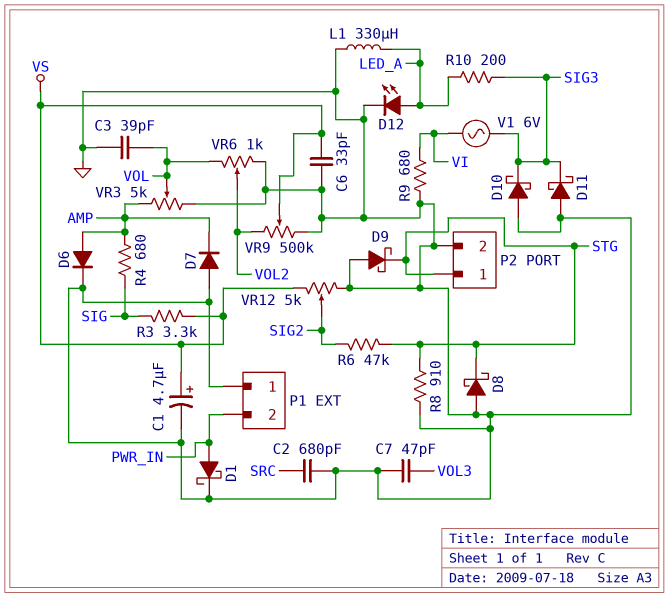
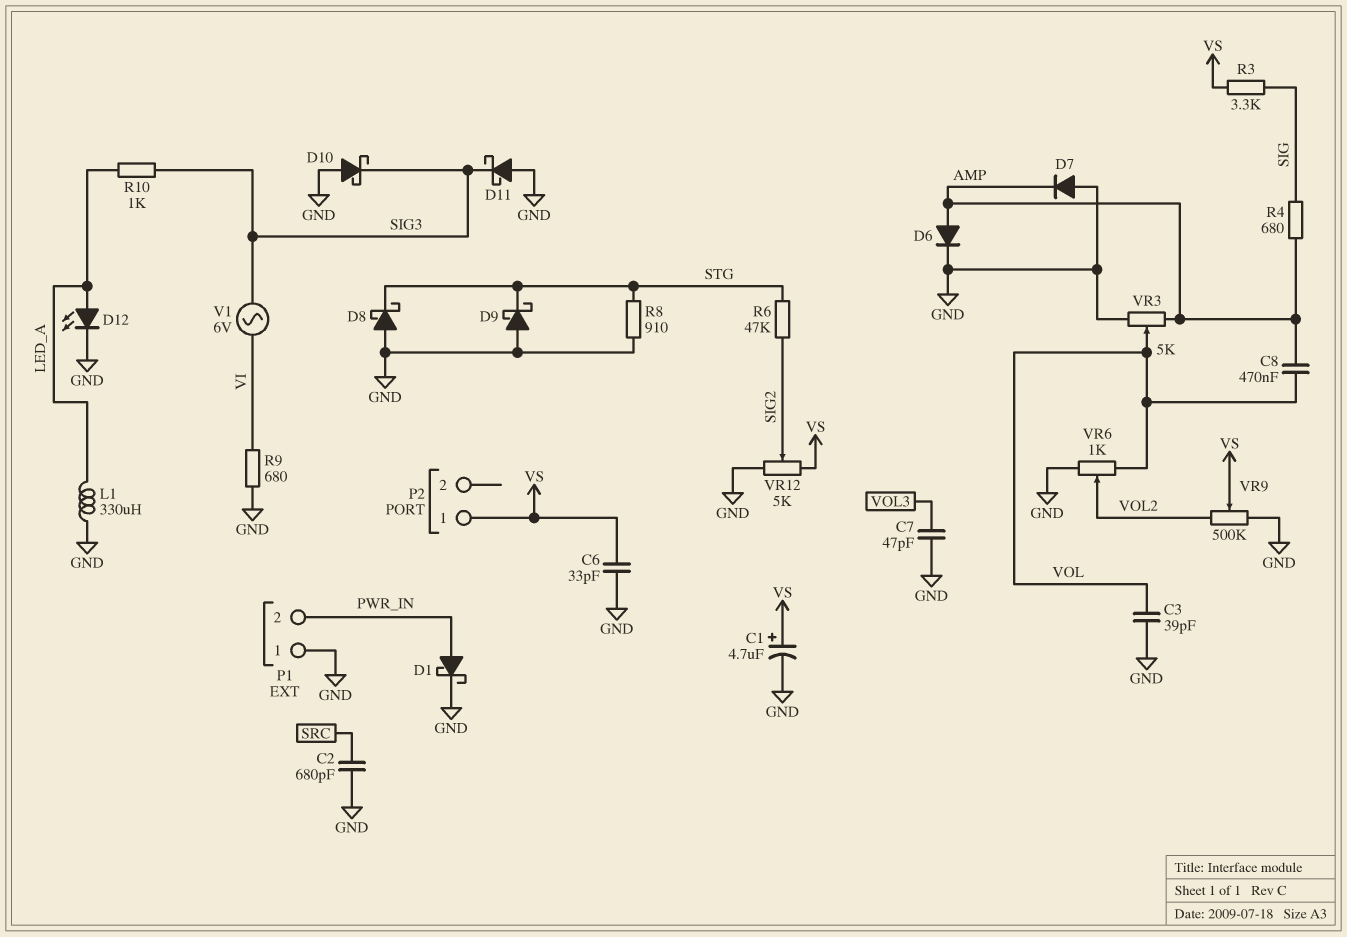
C8: none -> 470nF (AMP, VOL)
P2 pin 1: STG -> VS
P2 pin 2: GND -> none
R10: 200 (LED_A, SIG3) -> 1k (LED_A, SIG3)

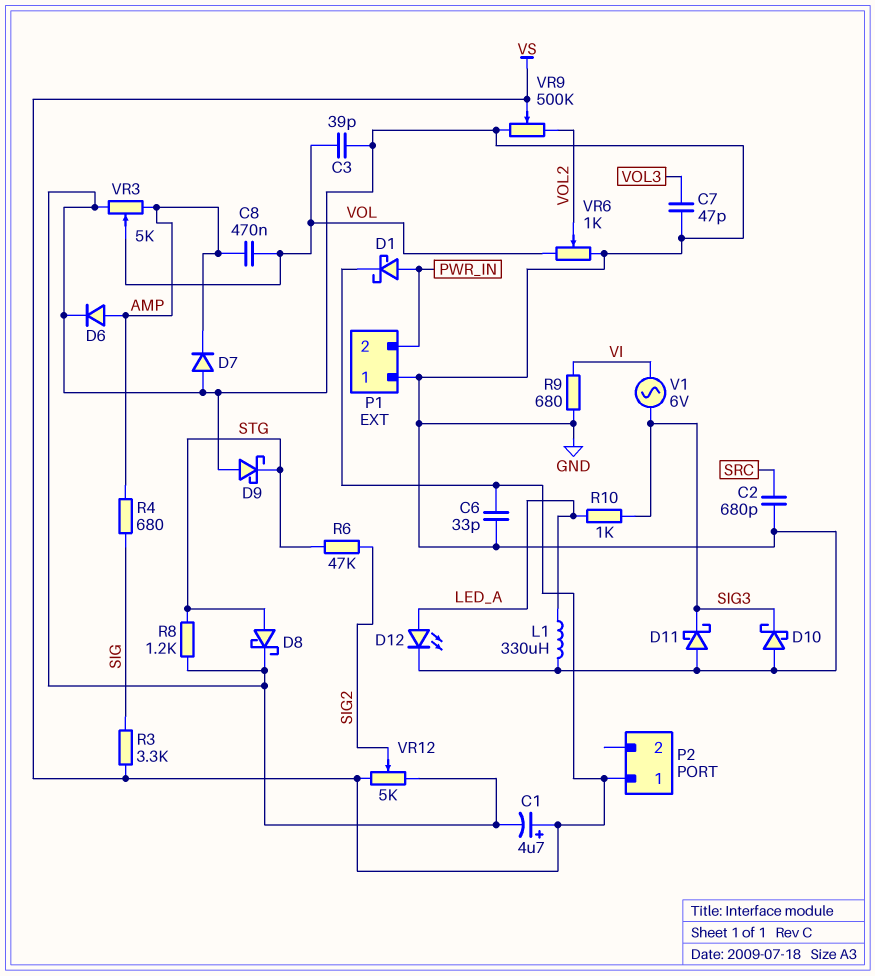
D1: schottky (A PWR_IN, K GND) -> schottky (A PWR_IN, K VS)
D8: schottky (A GND, K STG) -> schottky (A STG, K GND)
R8: 910 (GND, STG) -> 1.2k (GND, STG)

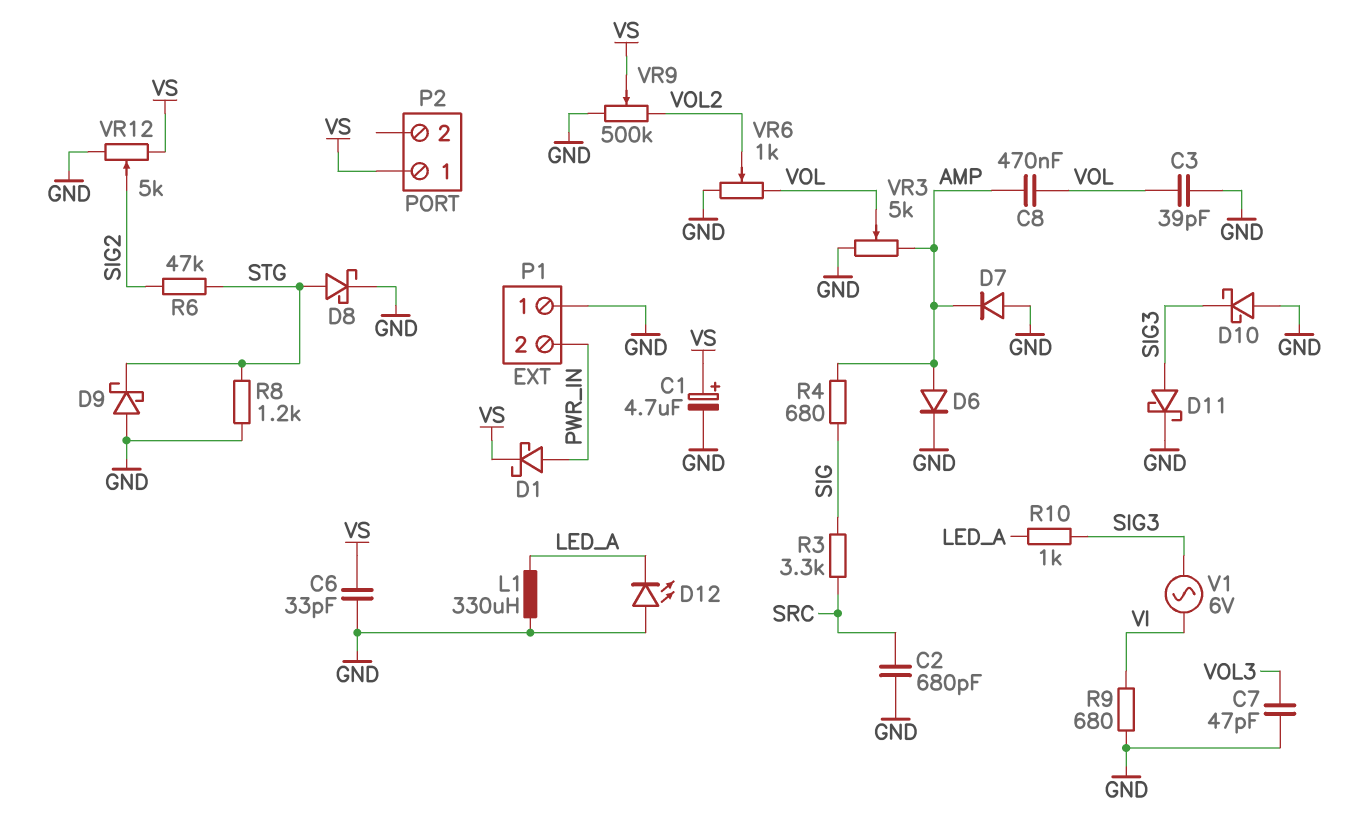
D11: schottky (A GND, K SIG3) -> schottky (A SIG3, K GND)
D12: LED (A LED_A, K GND) -> LED (A GND, K LED_A)
R3: 3.3k (SIG, VS) -> 3.3k (SIG, SRC)

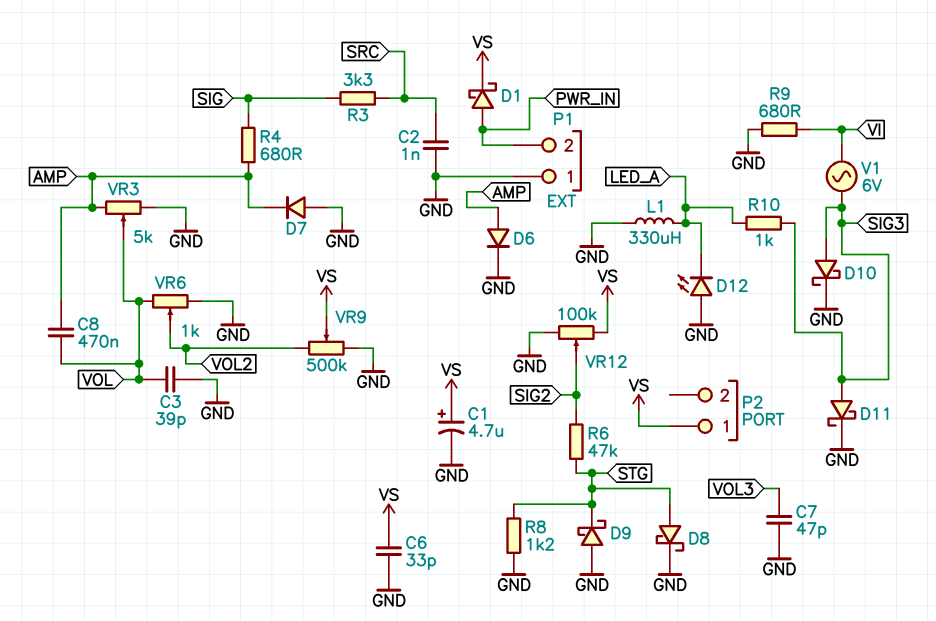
C2: 680pF (GND, SRC) -> 1nF (GND, SRC)
D10: schottky (A GND, K SIG3) -> schottky (A SIG3, K GND)
VR12: 5k (GND, VS, wiper SIG2) -> 100k (GND, VS, wiper SIG2)

